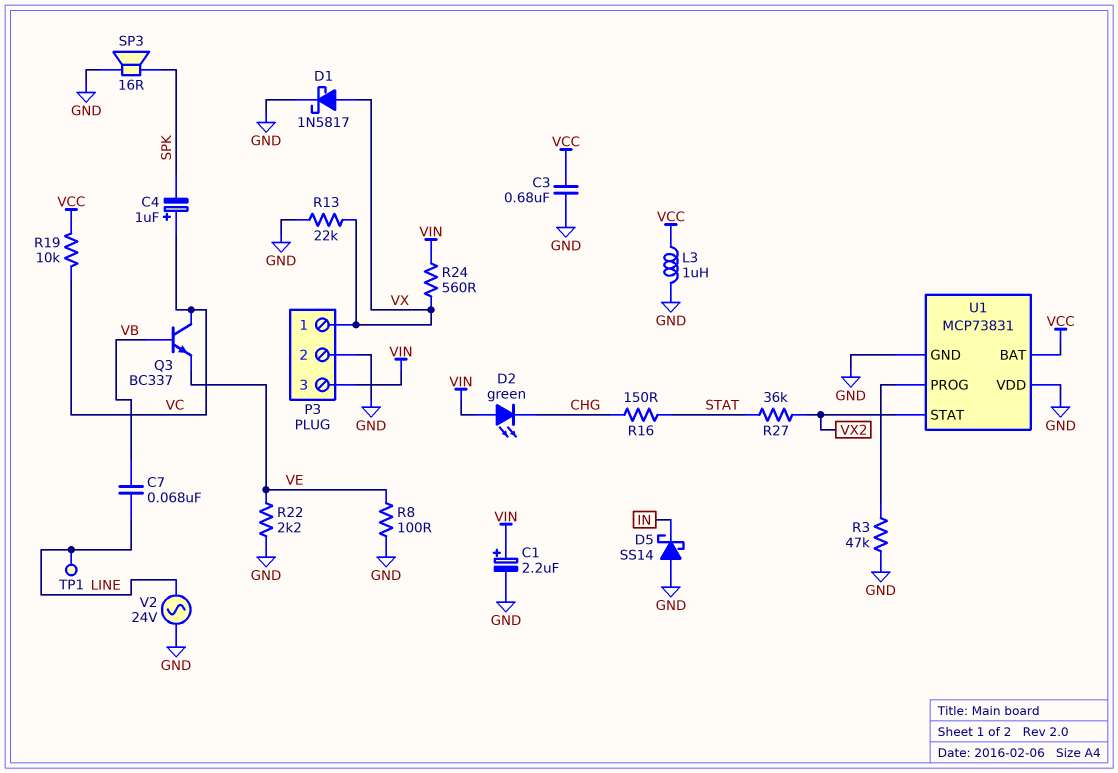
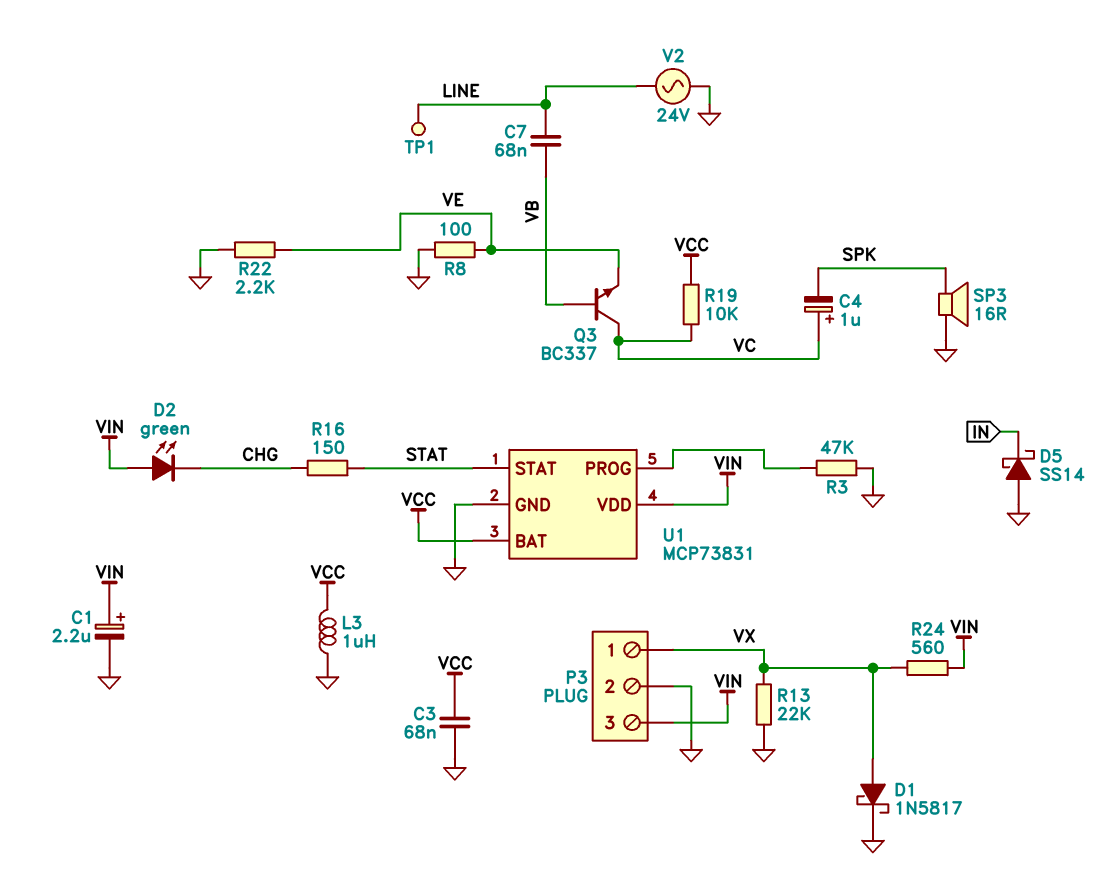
C3: 680nF (GND, VCC) -> 68nF (GND, VCC)
R27: 36k (STAT, VX2) -> none
U1 pin STAT: VX2 -> STAT
U1 pin VDD: GND -> VIN

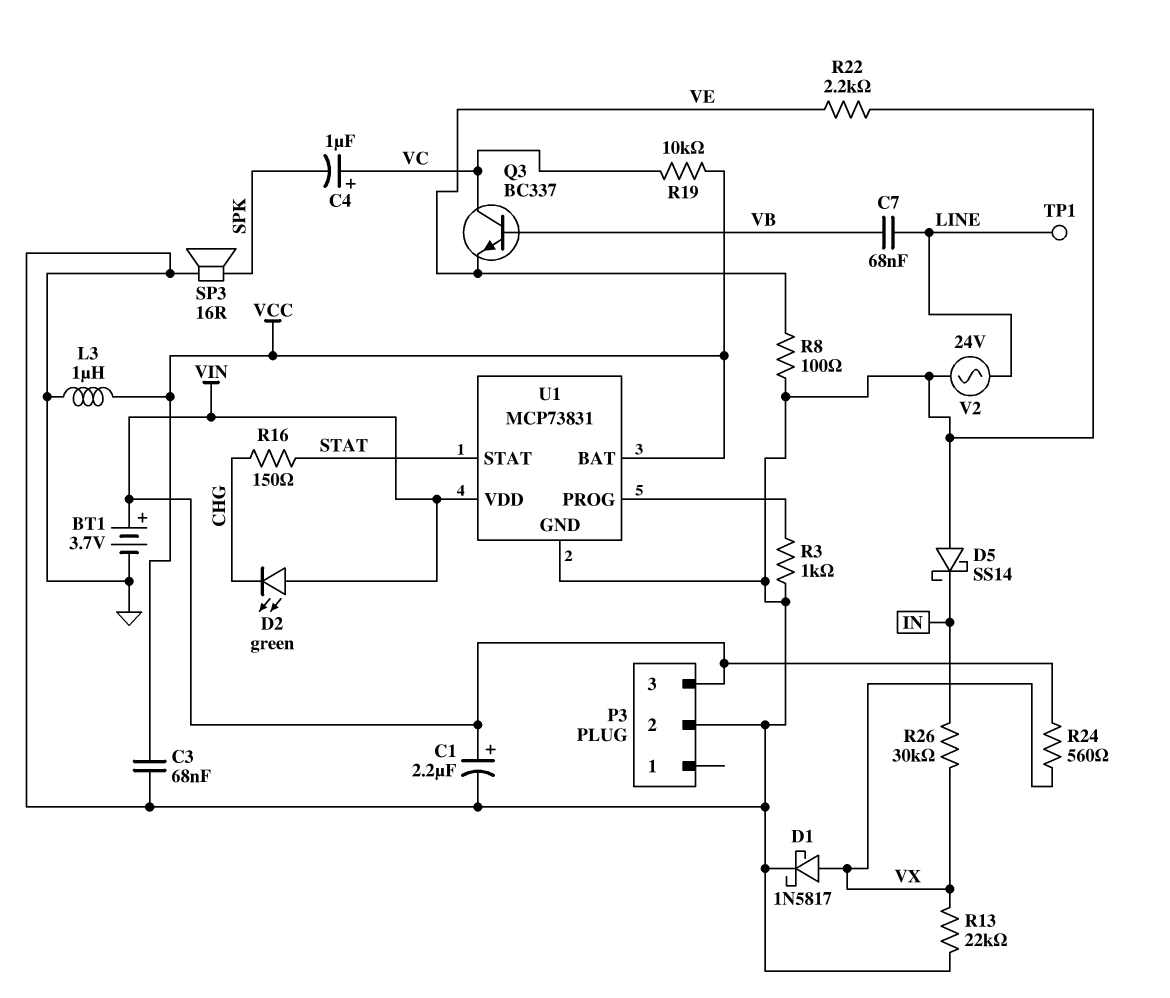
BT1: none -> 3.7V (plus VIN, minus GND)
P3 pin 1: VX -> none
R3: 47k (GND, U1/PROG) -> 1k (GND, U1/PROG)
R26: none -> 30k (IN, VX)

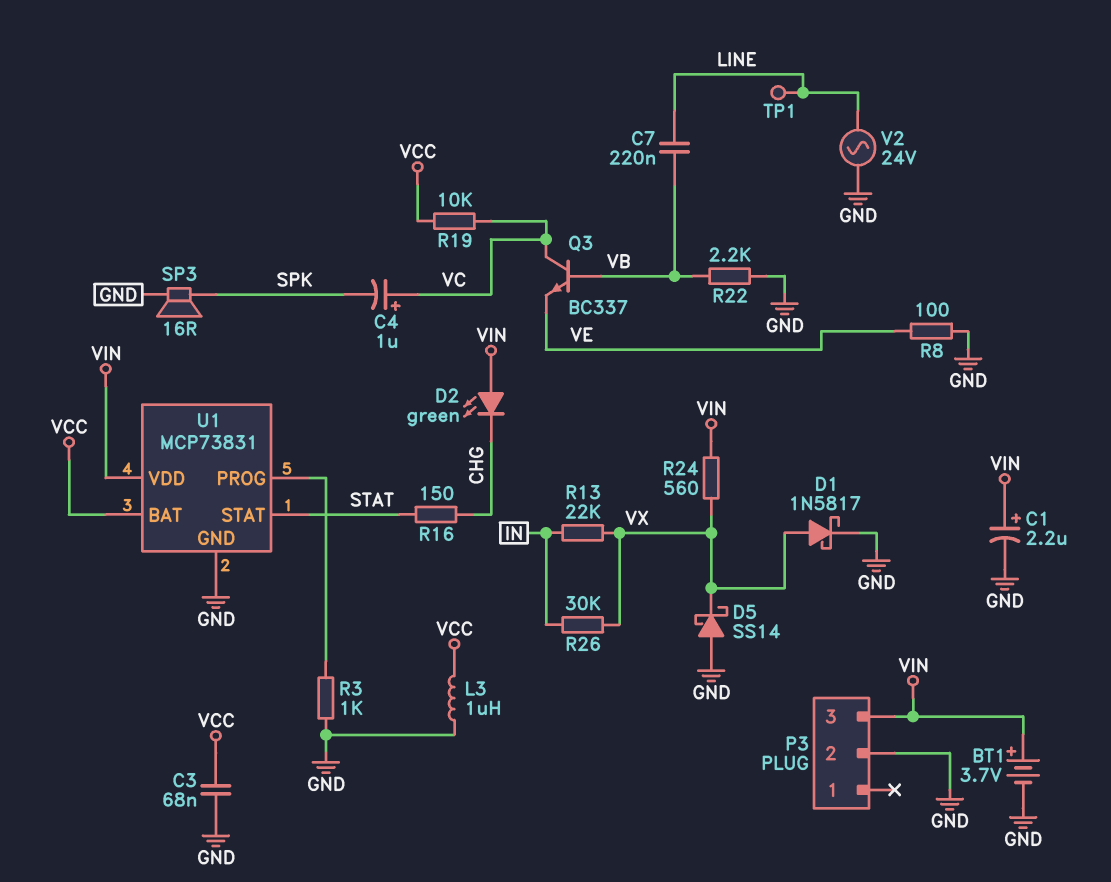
C7: 68nF (LINE, VB) -> 220nF (LINE, VB)
D5: schottky SS14 (A GND, K IN) -> schottky SS14 (A GND, K VX)
R13: 22k (GND, VX) -> 22k (IN, VX)
R22: 2.2k (GND, VE) -> 2.2k (GND, VB)

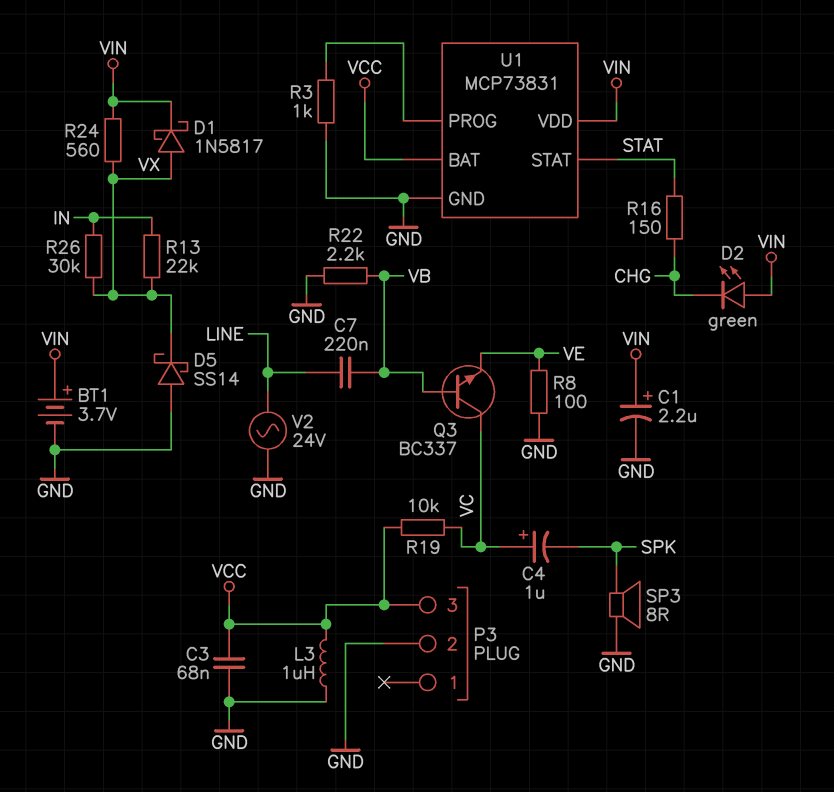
D1: schottky 1N5817 (A VX, K GND) -> schottky 1N5817 (A VX, K VIN)
P3 pin 3: VIN -> VCC
SP3: speaker 16R (GND, SPK) -> speaker 8R (GND, SPK)
TP1: test point (LINE) -> none

